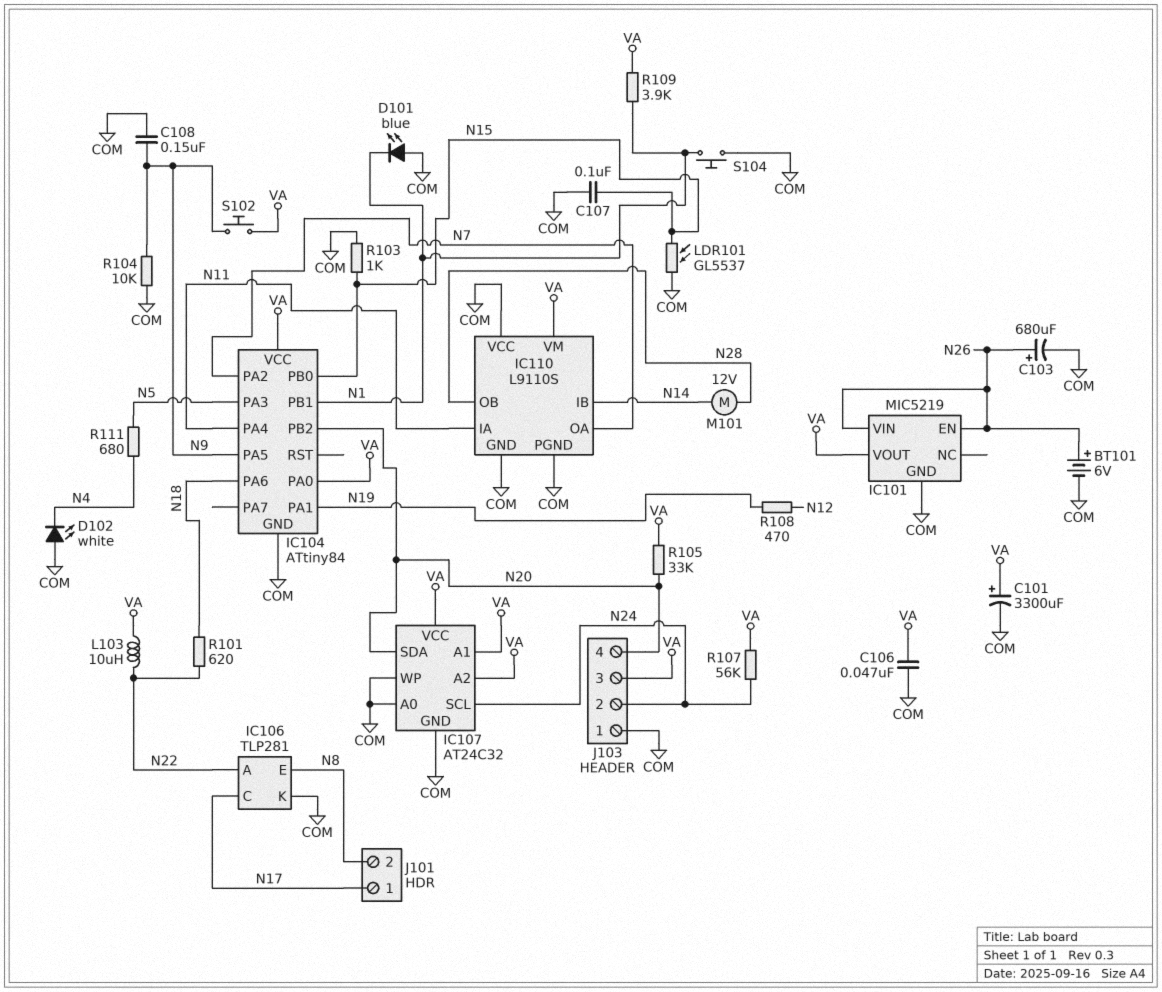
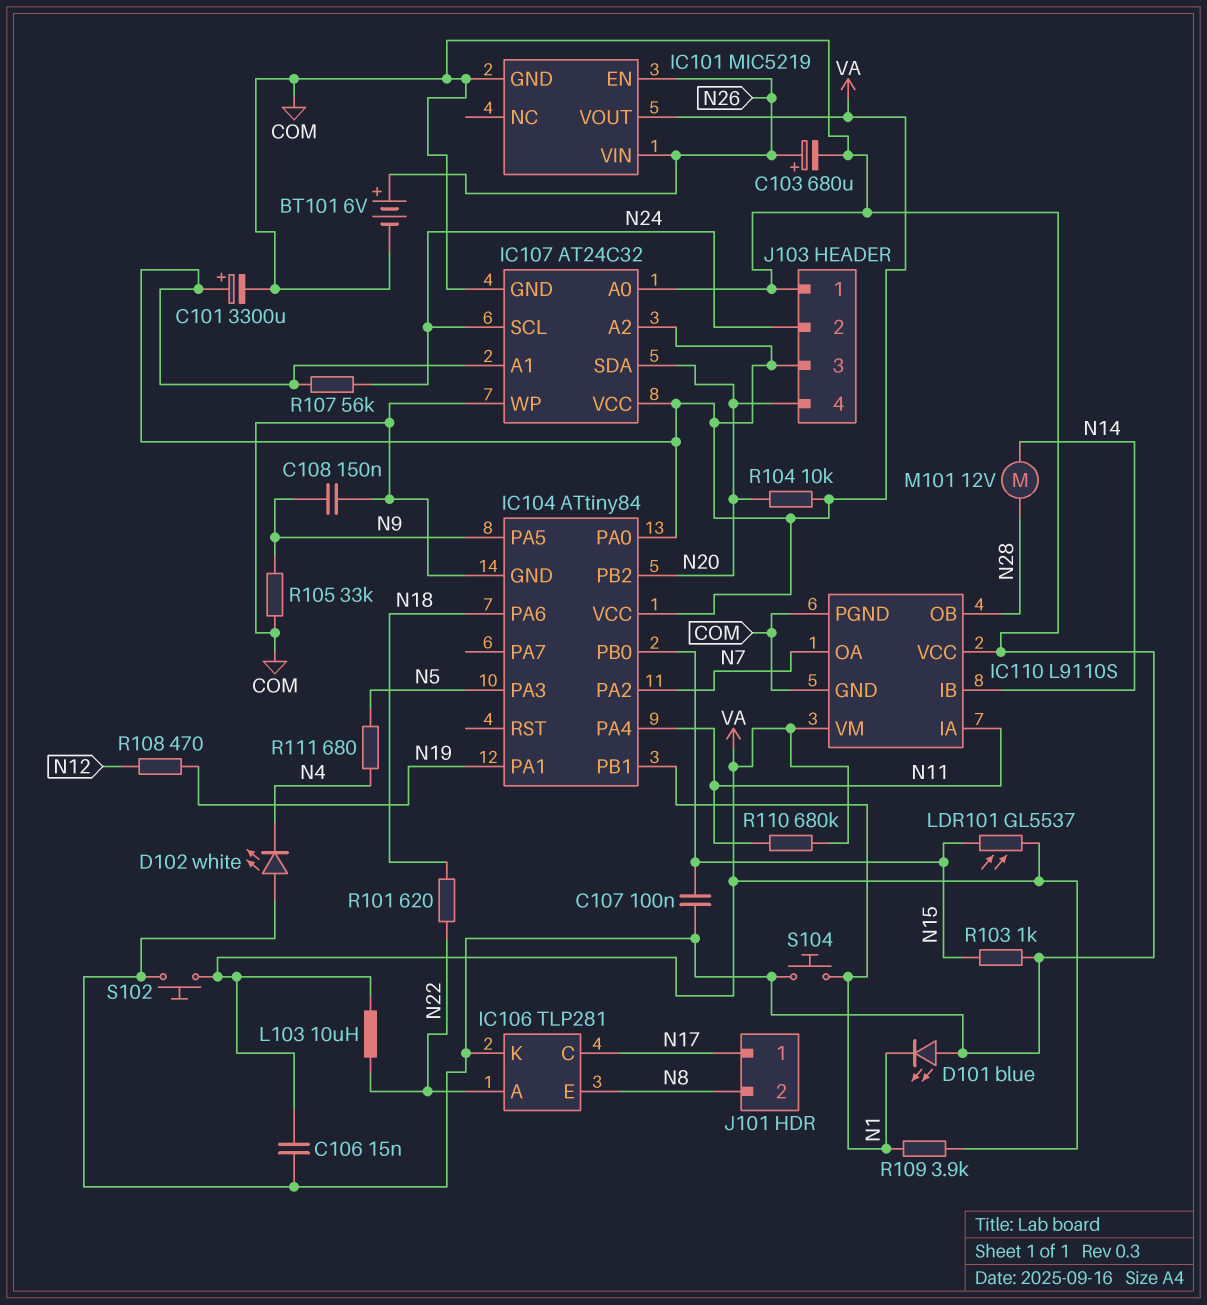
C106: 47nF (COM, VA) -> 15nF (COM, VA)
LDR101: GL5537 (COM, N15) -> GL5537 (N15, VA)
R104: 10k (COM, N9) -> 10k (N20, VA)
R105: 33k (N20, VA) -> 33k (COM, N9)
R110: none -> 680k (N11, VA)
S102: button (N9, VA) -> button (COM, VA)

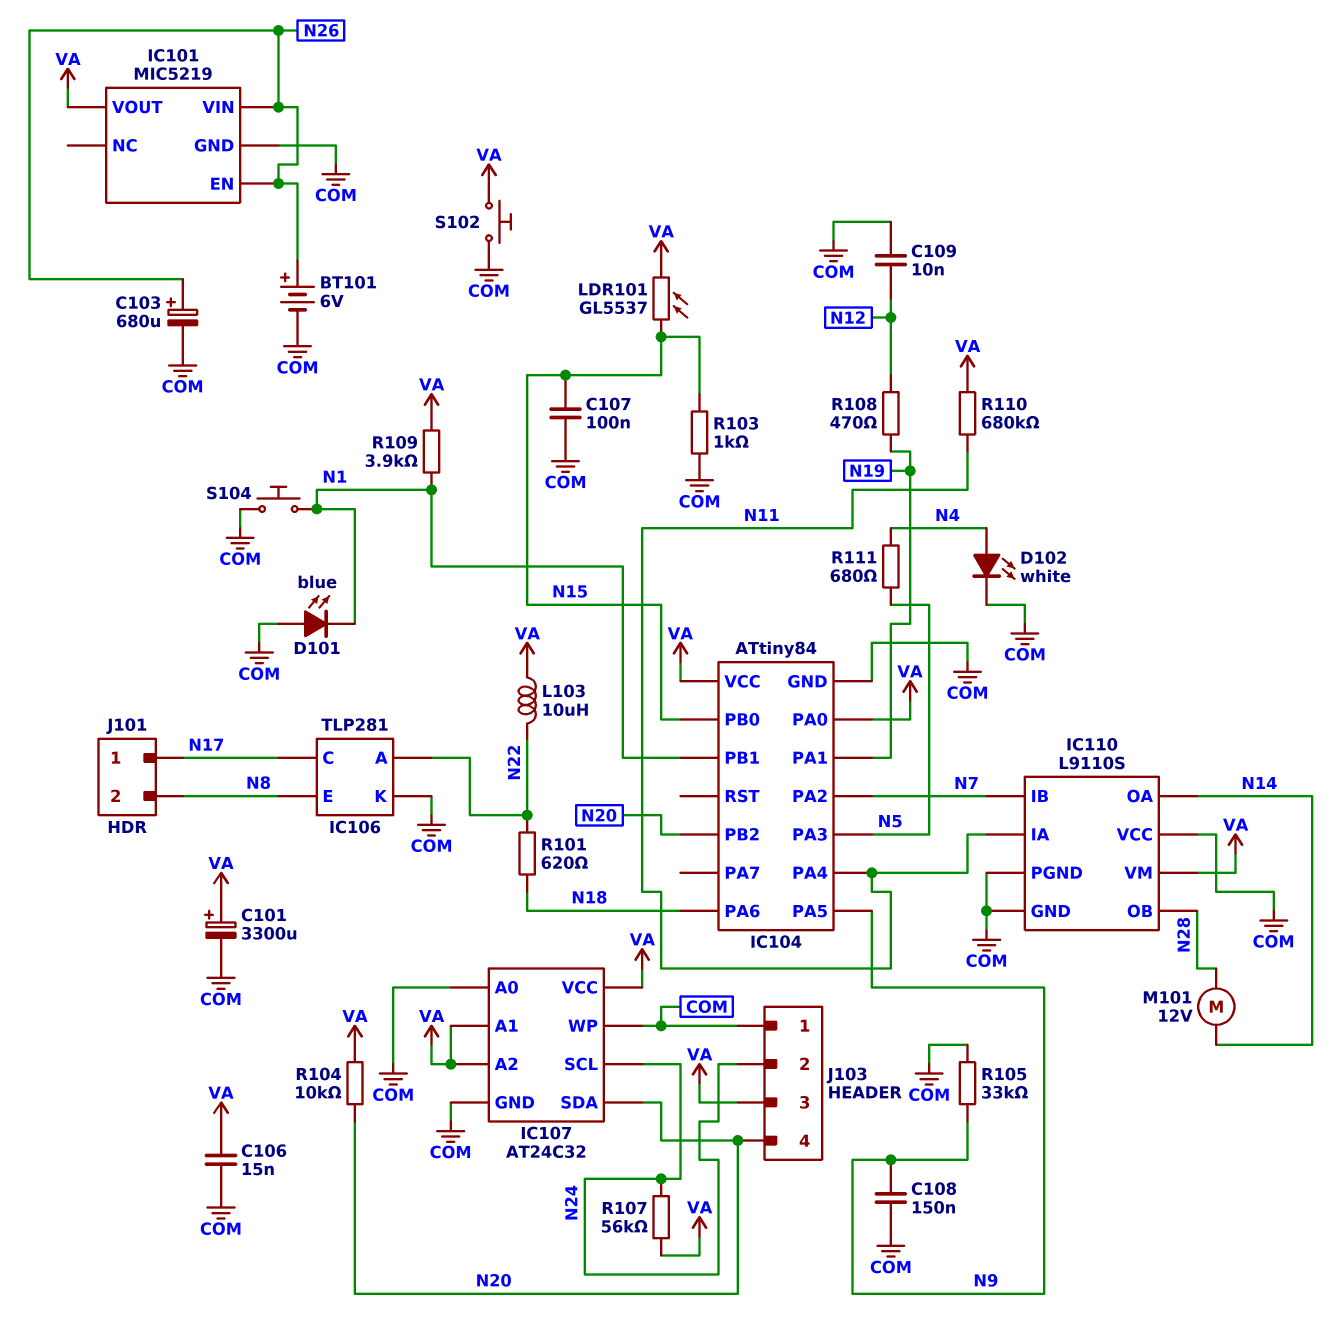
C109: none -> 10nF (COM, N12)
D102: LED white (A COM, K N4) -> LED white (A N4, K COM)
IC110 pin IB: N14 -> N7
IC110 pin OA: N7 -> N14

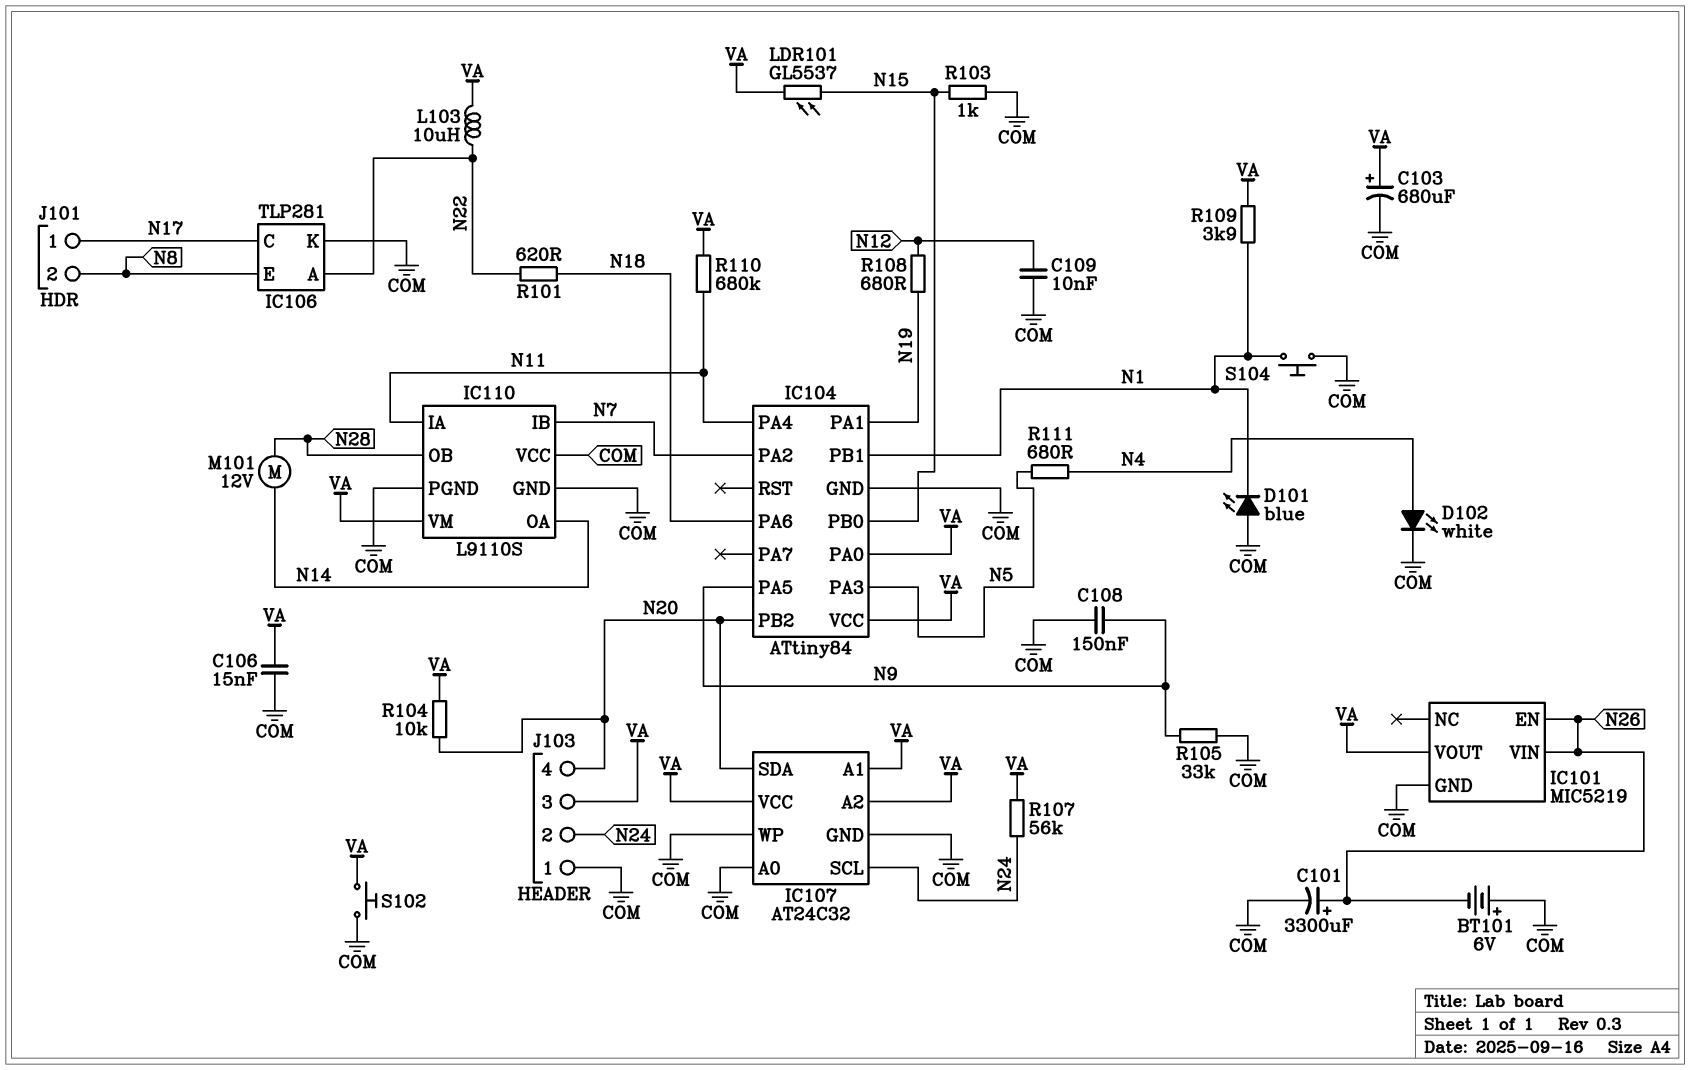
BT101: 6V (plus N26, minus COM) -> 6V (plus COM, minus N26)
C101: 3300uF (plus VA, minus COM) -> 3300uF (plus N26, minus COM)
C103: 680uF (plus N26, minus COM) -> 680uF (plus VA, minus COM)
C107: 100nF (COM, N15) -> none
R108: 470 (N12, N19) -> 680 (N12, N19)

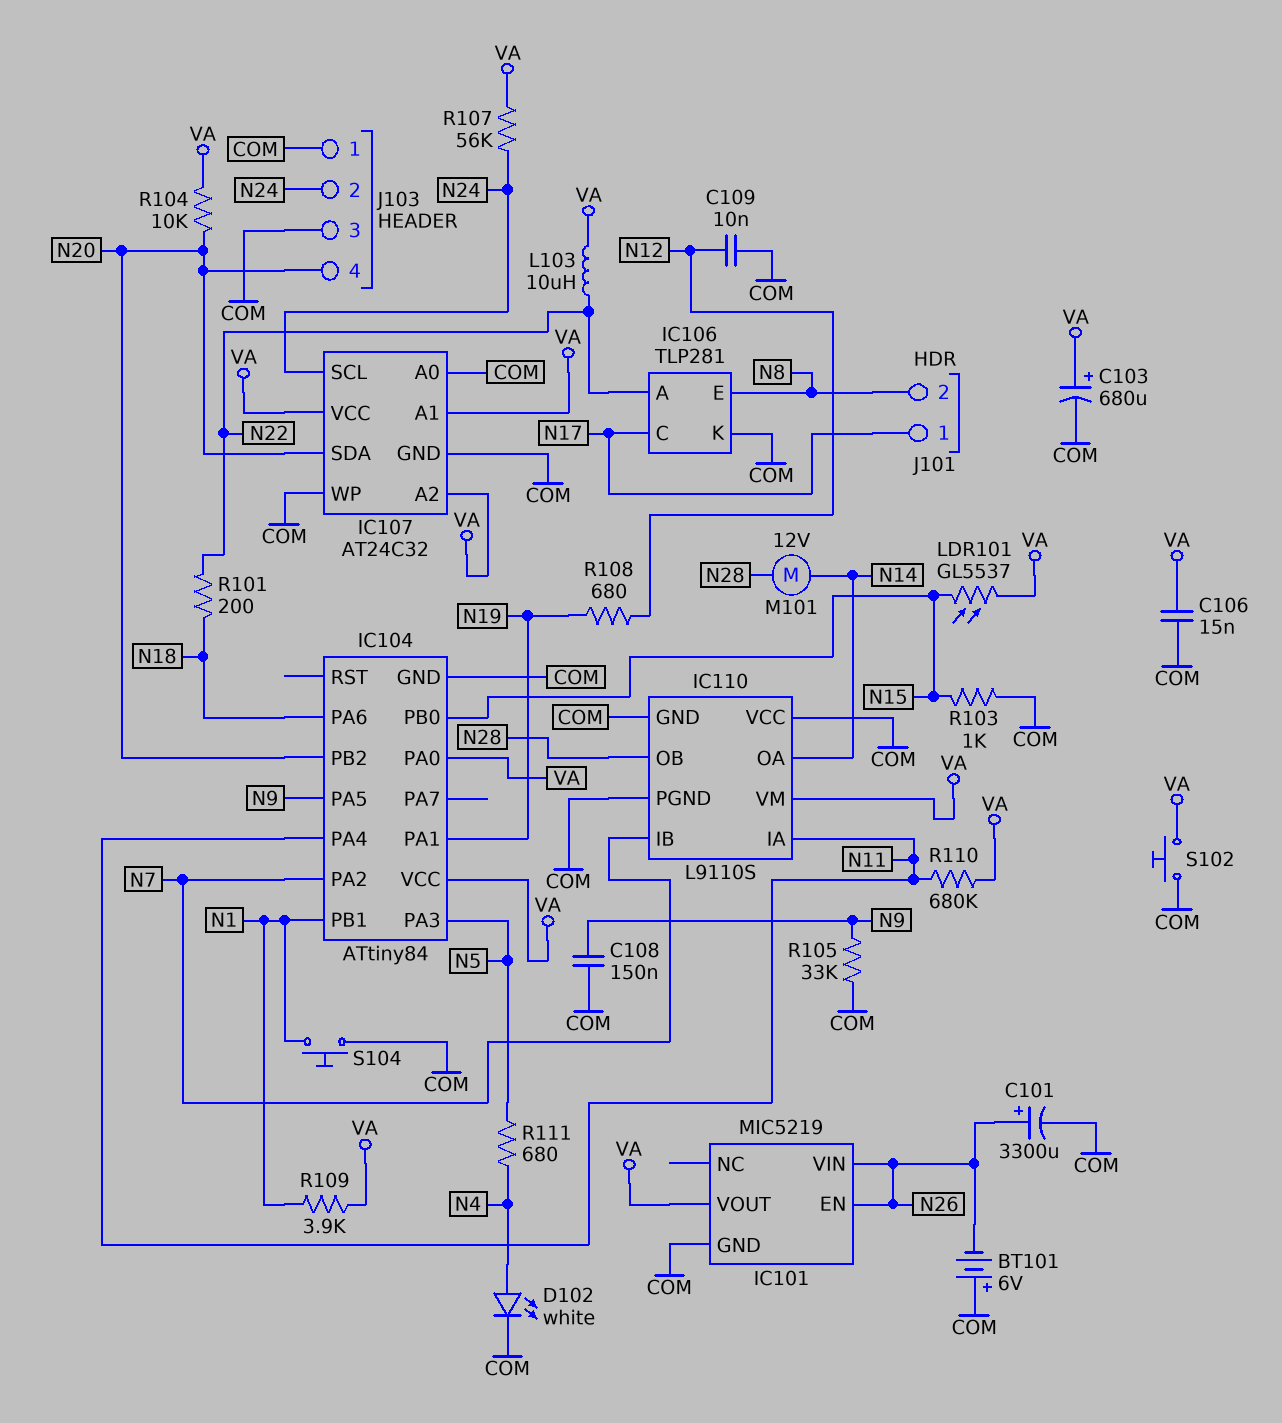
D101: LED blue (A COM, K N1) -> none
J103 pin 3: VA -> COM
R101: 620 (N18, N22) -> 200 (N18, N22)

